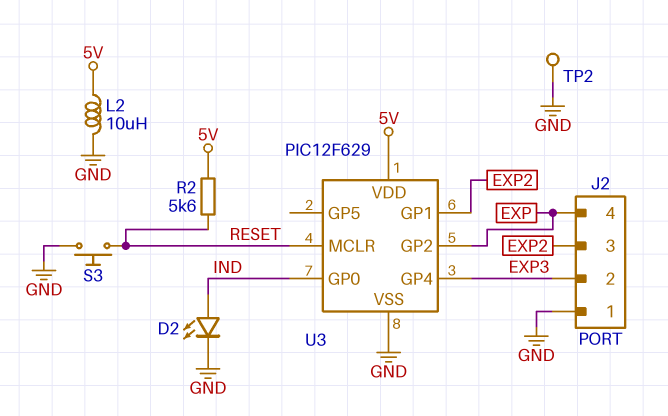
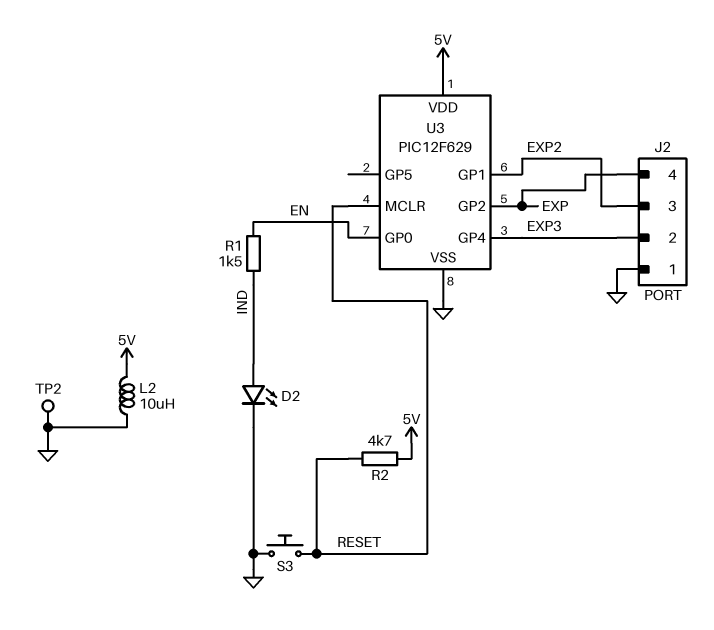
R1: none -> 1.5k (EN, IND)
R2: 5.6k (5V, RESET) -> 4.7k (5V, RESET)
U3 pin GP0: IND -> EN

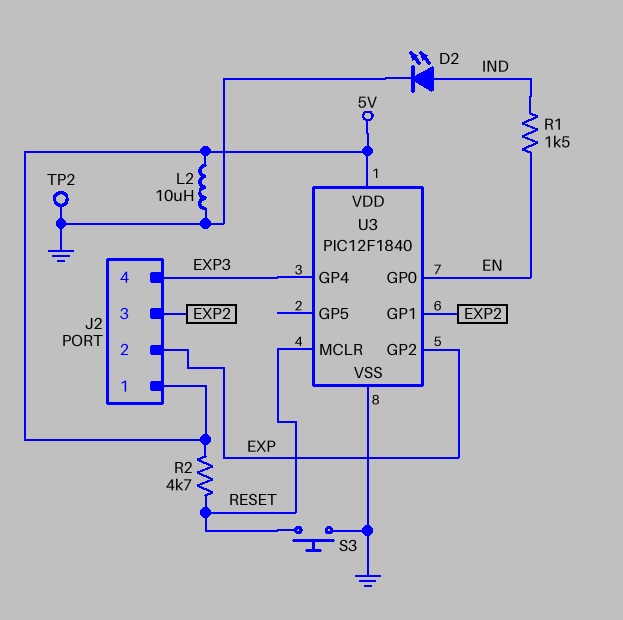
J2 pin 1: GND -> 5V
J2 pin 2: EXP3 -> EXP
J2 pin 4: EXP -> EXP3
U3: PIC12F629 -> PIC12F1840

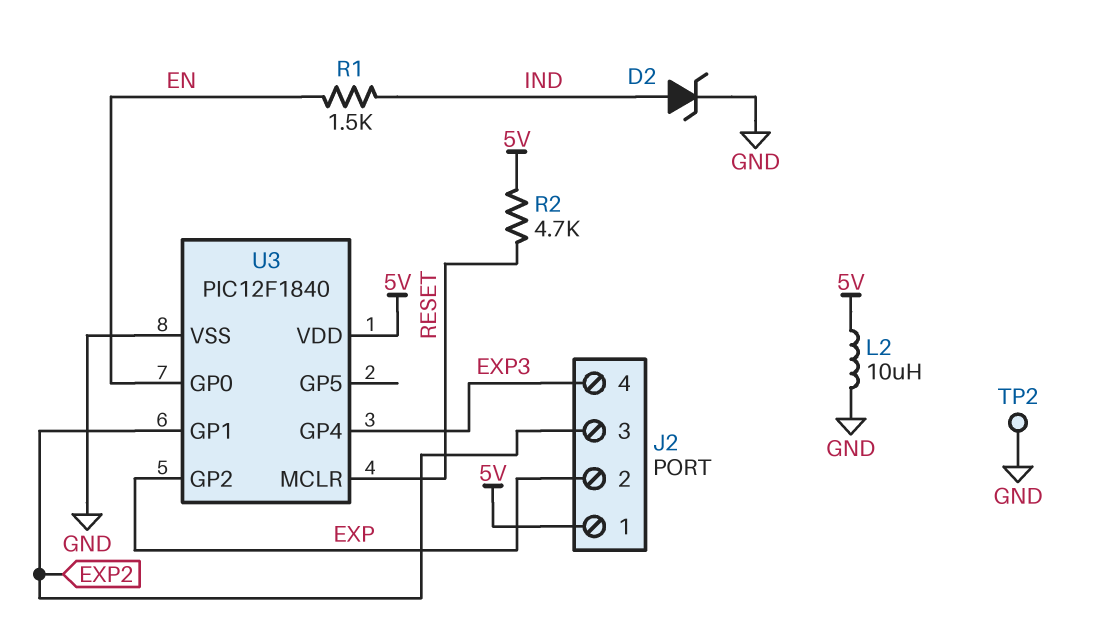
D2: LED (A IND, K GND) -> zener (A IND, K GND)
S3: button (GND, RESET) -> none

